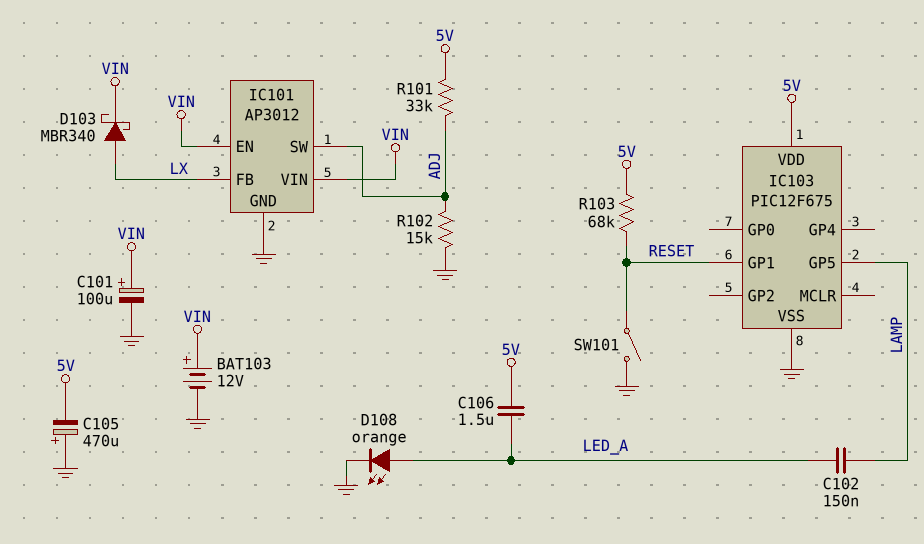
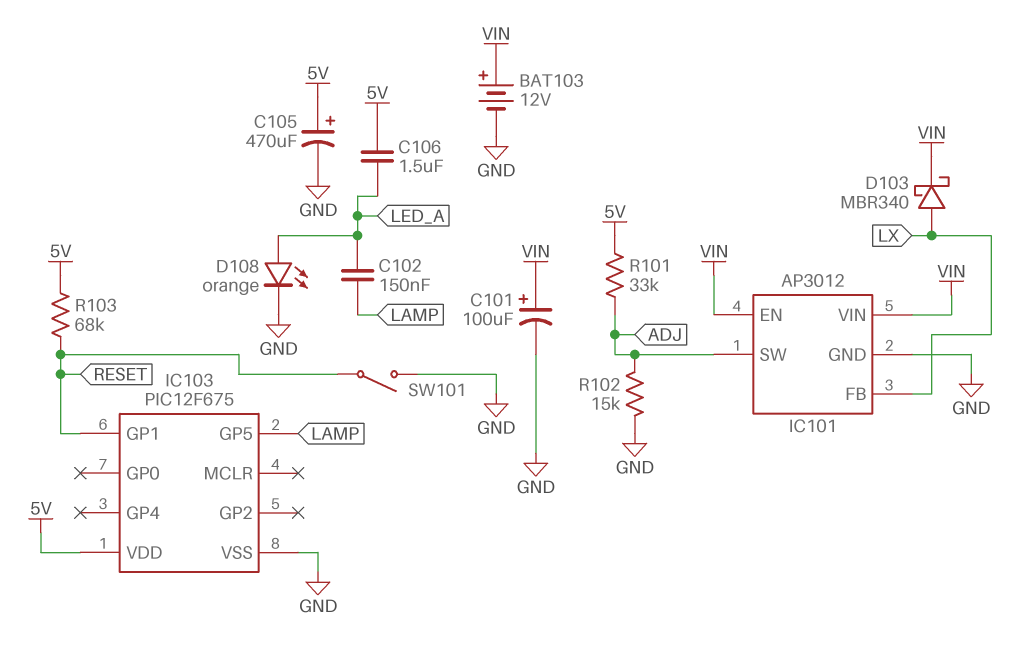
C105: 470uF (plus GND, minus 5V) -> 470uF (plus 5V, minus GND)

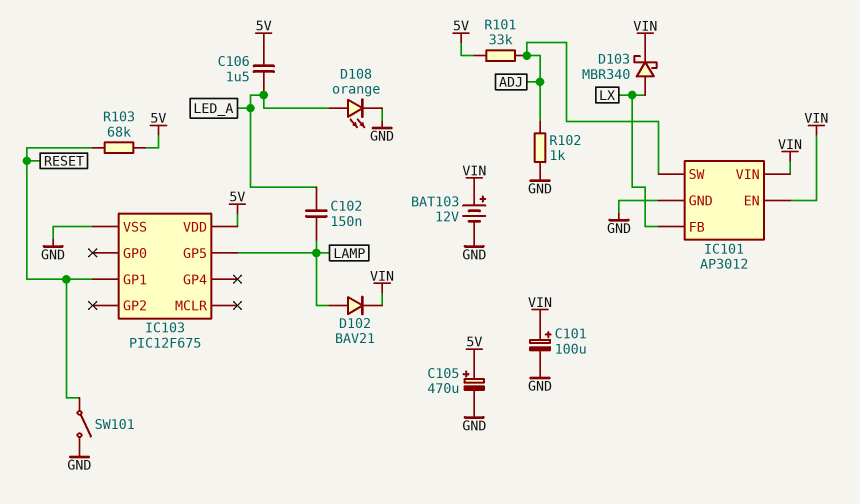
D102: none -> diode BAV21 (A LAMP, K VIN)
R102: 15k (ADJ, GND) -> 1k (ADJ, GND)

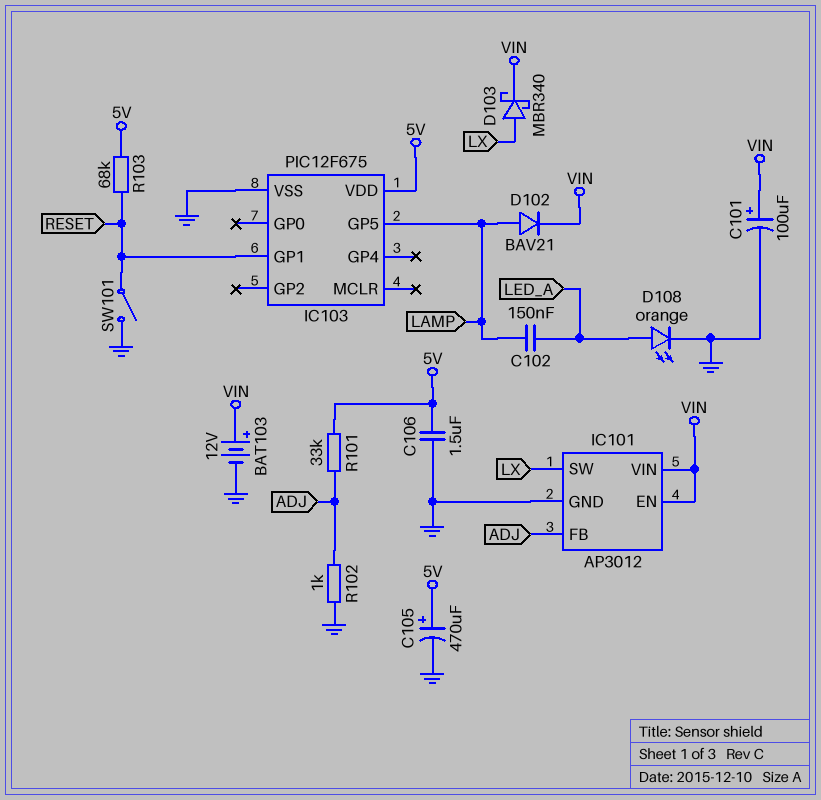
C106: 1.5uF (5V, LED_A) -> 1.5uF (5V, GND)
IC101 pin FB: LX -> ADJ
IC101 pin SW: ADJ -> LX

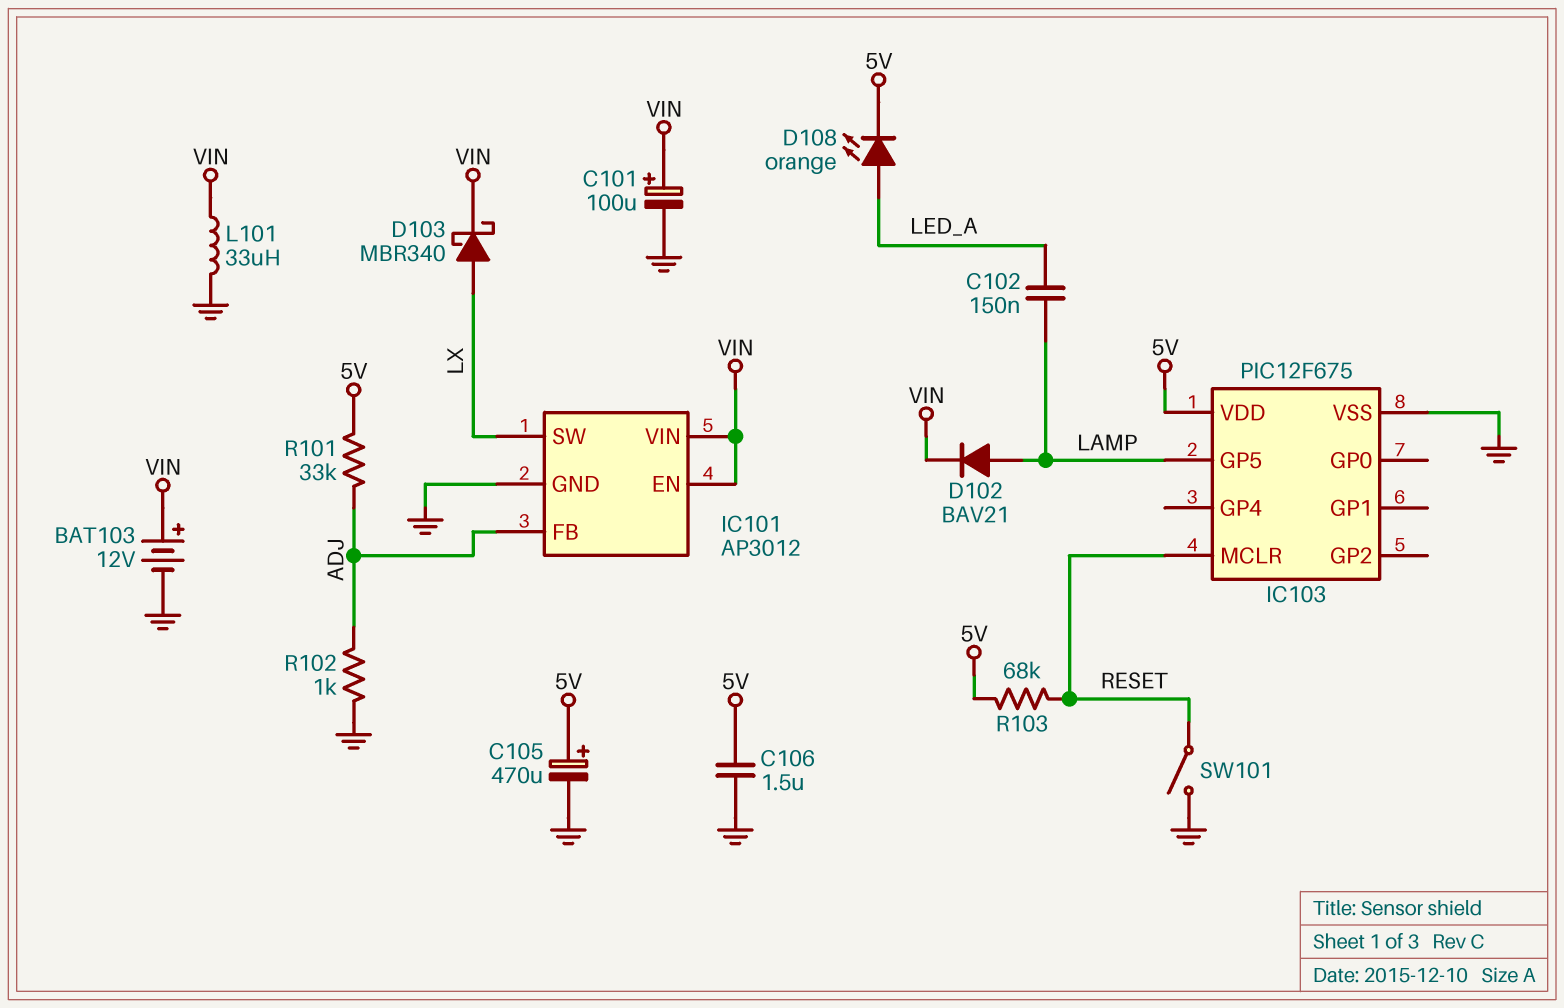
D108: LED orange (A LED_A, K GND) -> LED orange (A LED_A, K 5V)
IC103 pin GP1: RESET -> none
IC103 pin MCLR: none -> RESET
L101: none -> 33uH (GND, VIN)

